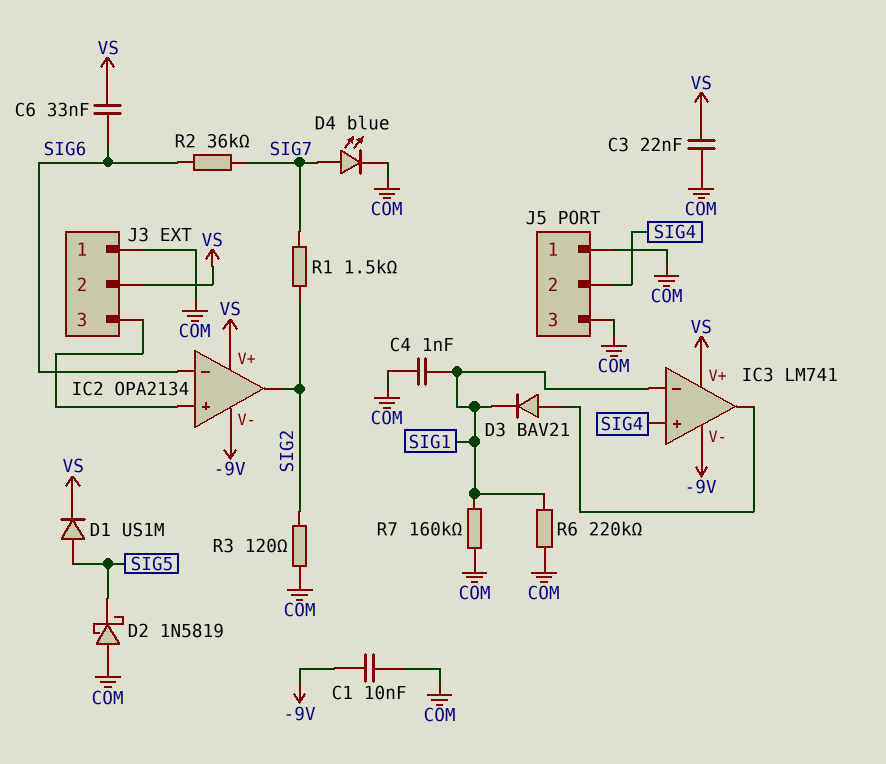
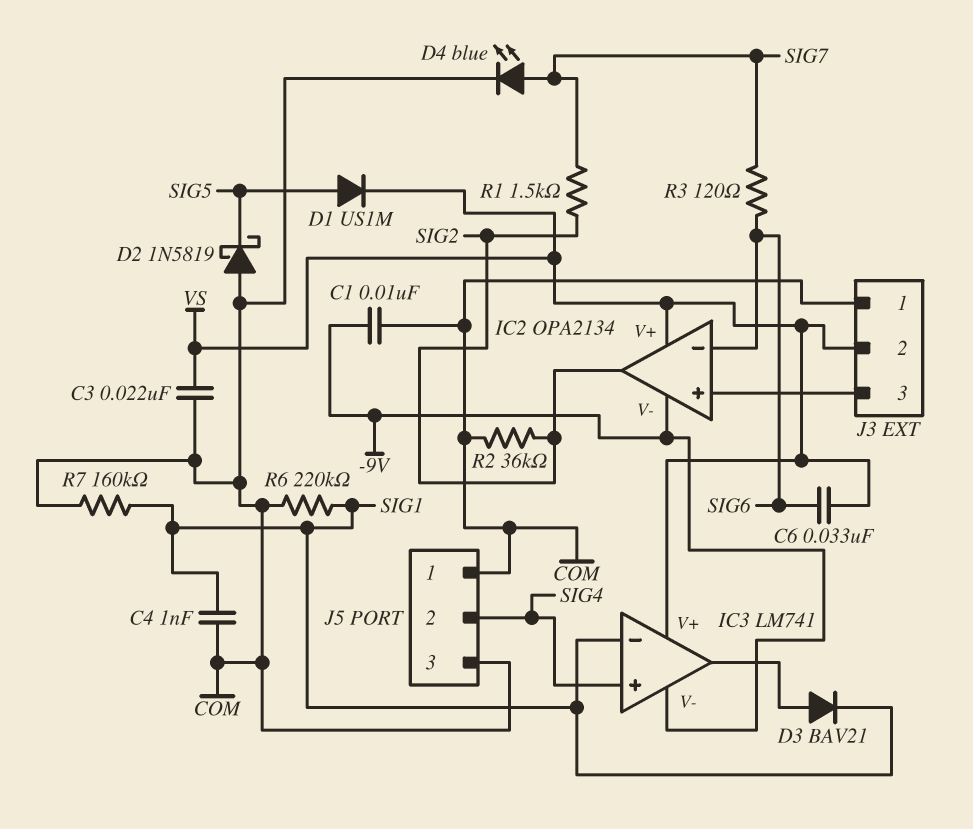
R2: 36k (SIG6, SIG7) -> 36k (COM, SIG2)
R3: 120 (COM, SIG2) -> 120 (SIG6, SIG7)

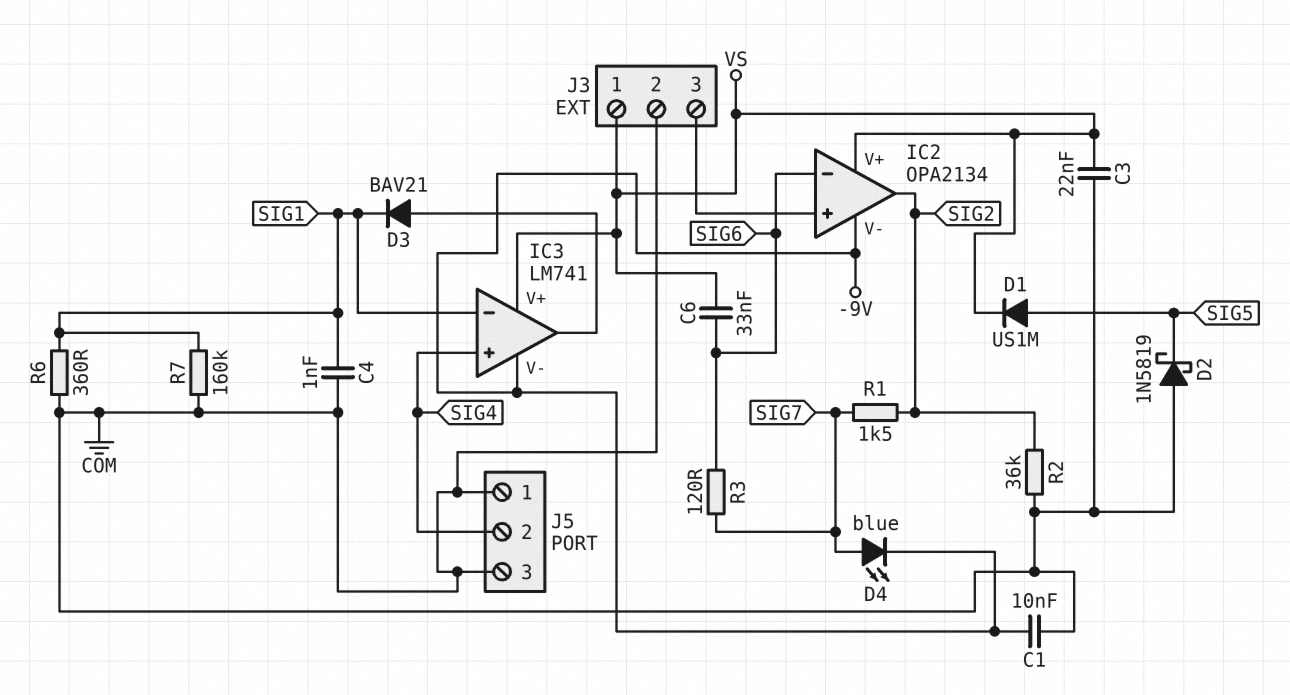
D4: LED blue (A SIG7, K COM) -> LED blue (A SIG7, K -9V)
J3 pin 1: COM -> VS
J3 pin 2: VS -> COM
R6: 220k (COM, SIG1) -> 360 (COM, SIG1)

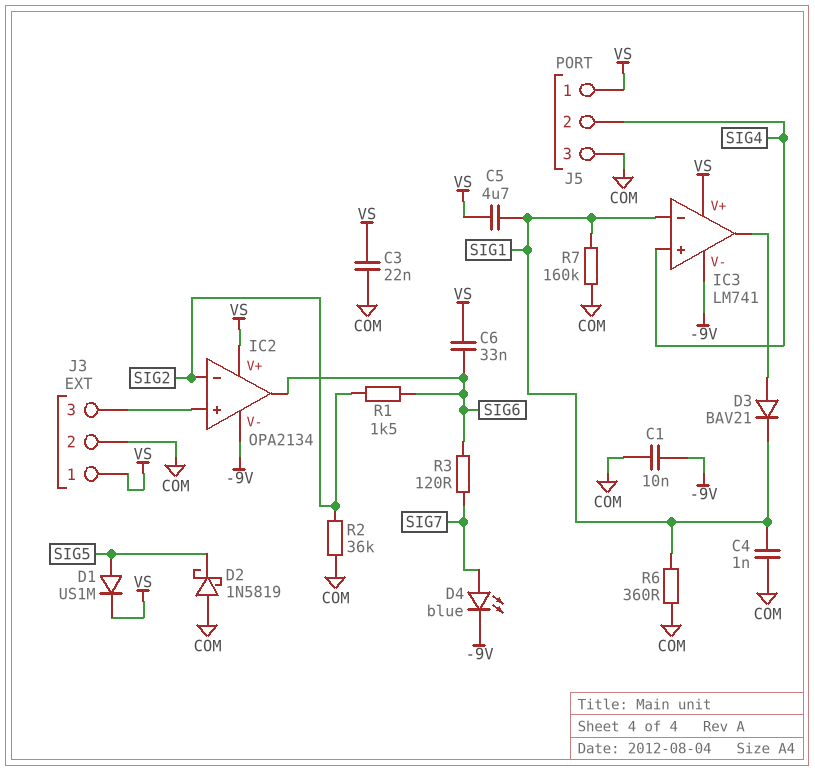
C5: none -> 4.7uF (SIG1, VS)
IC2 pin in-: SIG6 -> SIG2
IC2 pin out: SIG2 -> SIG6
J5 pin 1: COM -> VS
R1: 1.5k (SIG2, SIG7) -> 1.5k (SIG2, SIG6)

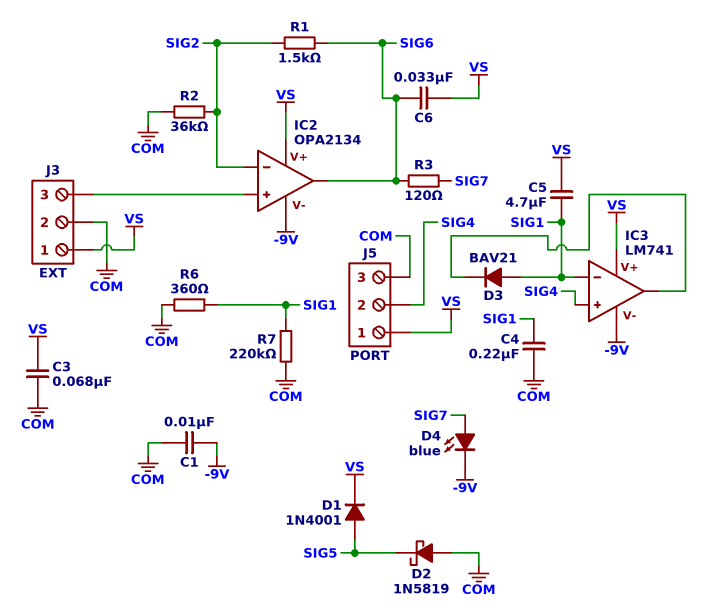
C3: 22nF (COM, VS) -> 68nF (COM, VS)
C4: 1nF (COM, SIG1) -> 220nF (COM, SIG1)
D1: diode US1M (A SIG5, K VS) -> diode 1N4001 (A SIG5, K VS)
D3: diode BAV21 (A IC3/out, K SIG1) -> diode BAV21 (A SIG1, K IC3/out)
R7: 160k (COM, SIG1) -> 220k (COM, SIG1)

